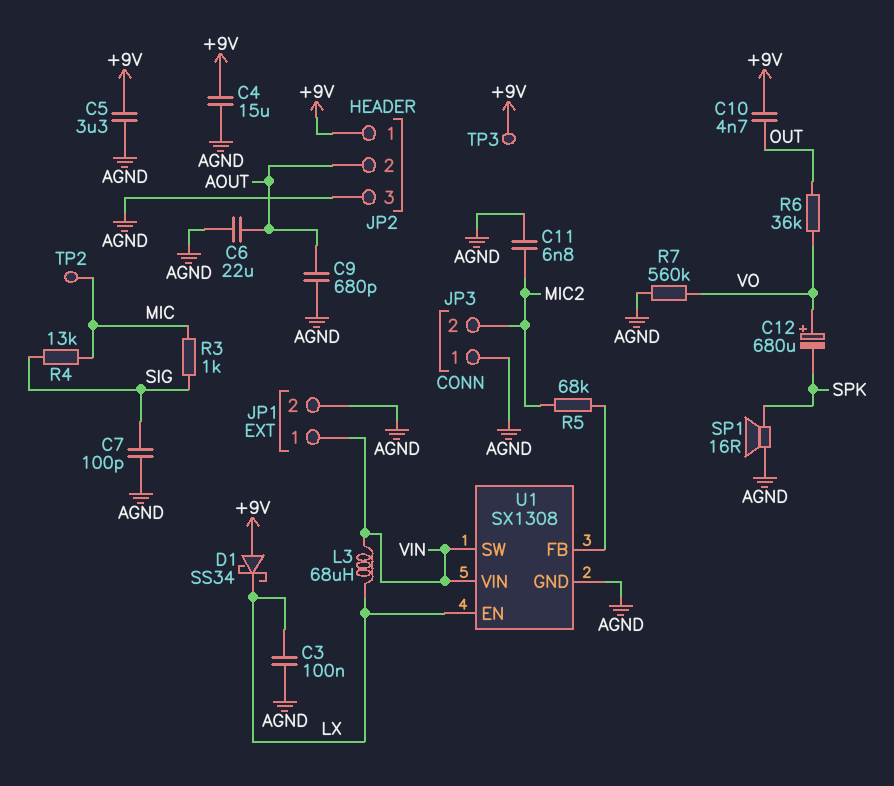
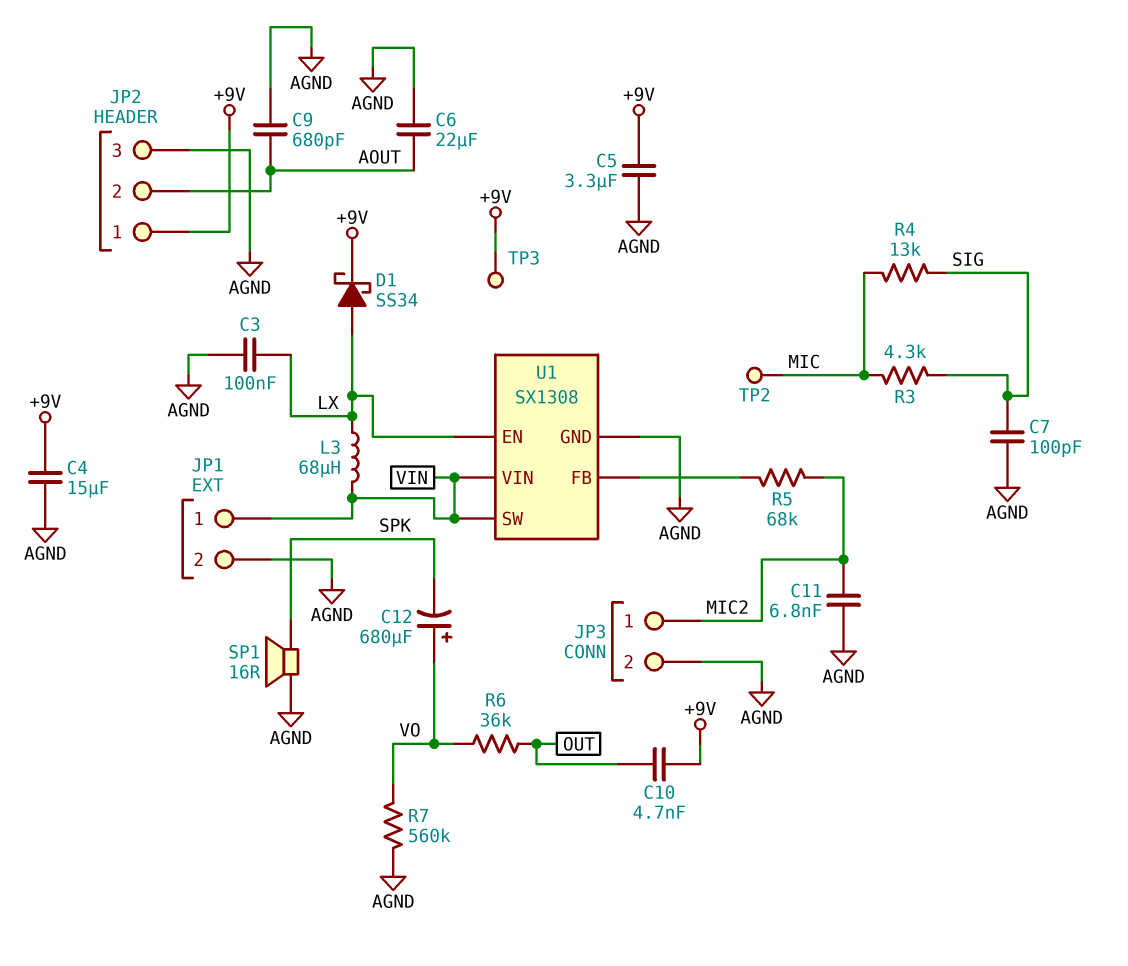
D1: schottky SS34 (A +9V, K LX) -> schottky SS34 (A LX, K +9V)
JP3 pin 1: AGND -> MIC2
JP3 pin 2: MIC2 -> AGND
R3: 1k (MIC, SIG) -> 4.3k (MIC, SIG)

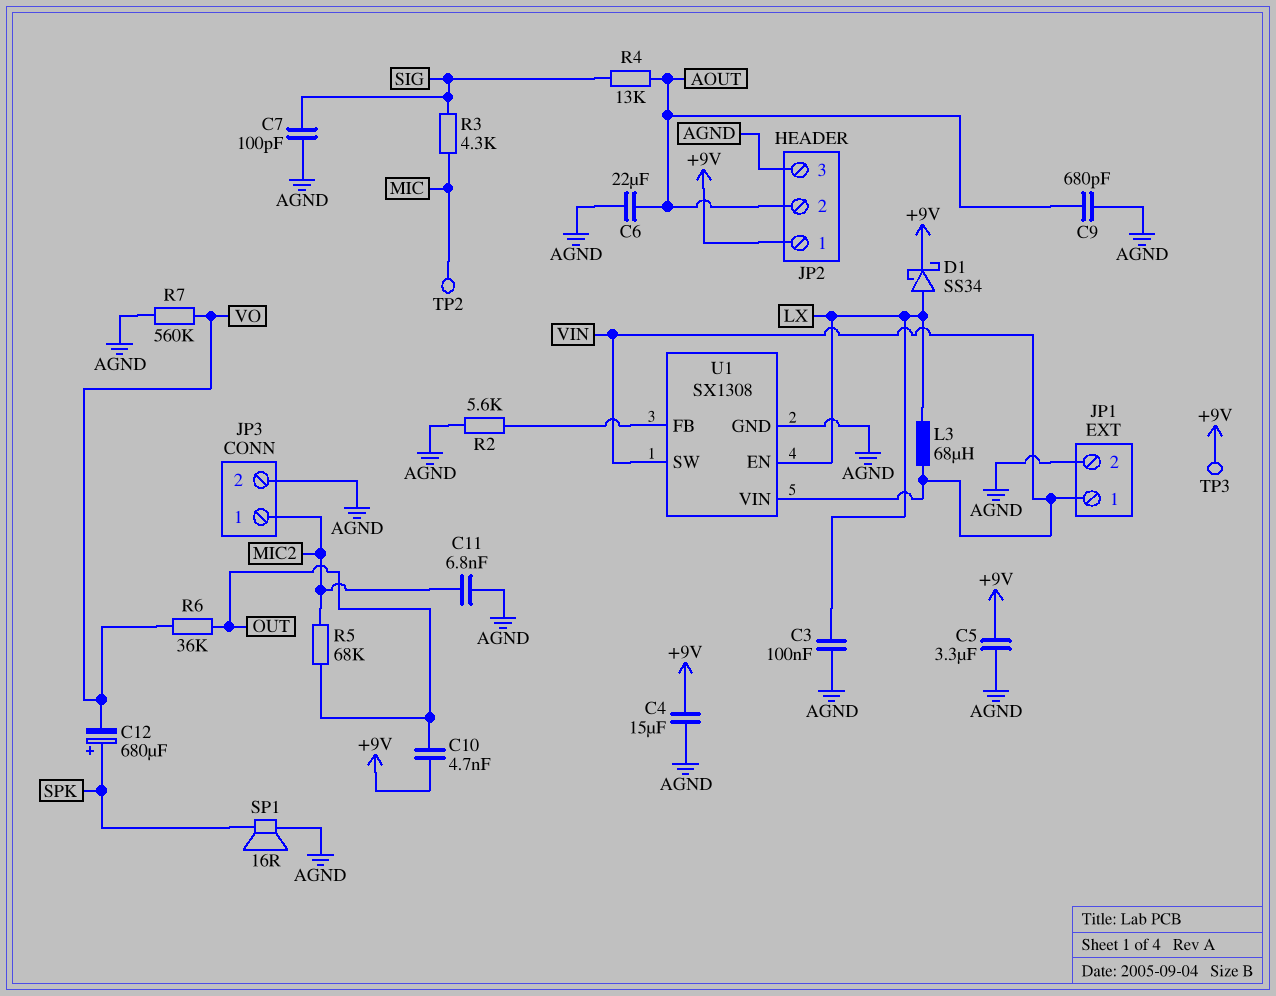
C12: 680uF (plus VO, minus SPK) -> 680uF (plus SPK, minus VO)
R2: none -> 5.6k (AGND, U1/FB)
R4: 13k (MIC, SIG) -> 13k (AOUT, SIG)
R5: 68k (MIC2, U1/FB) -> 68k (MIC2, OUT)

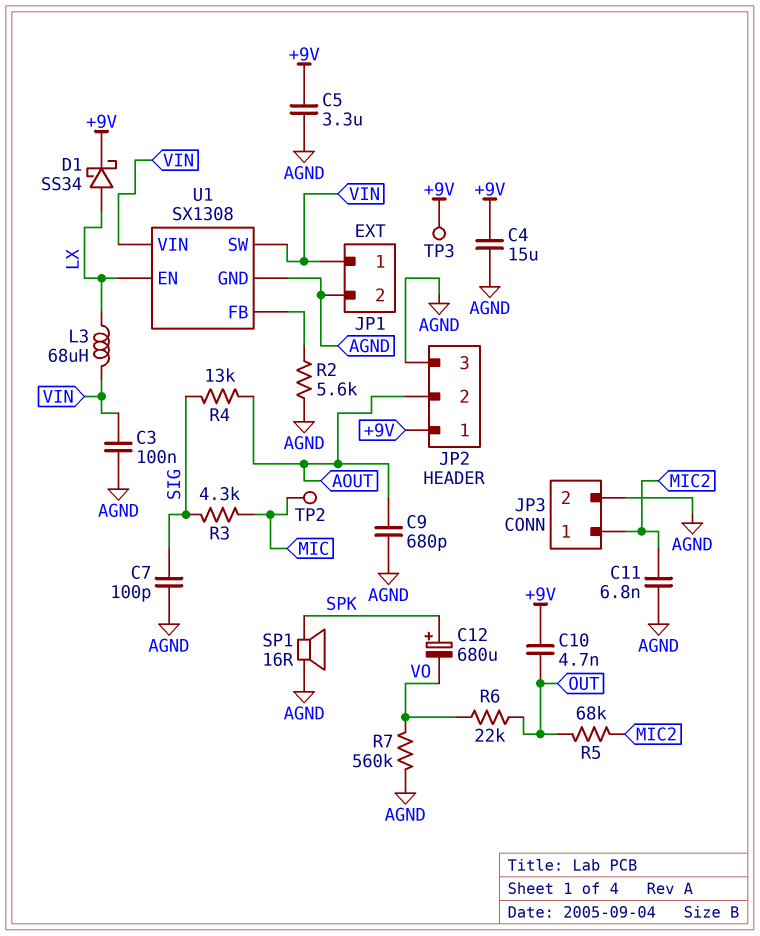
C3: 100nF (AGND, LX) -> 100nF (AGND, VIN)
C6: 22uF (AGND, AOUT) -> none
R6: 36k (OUT, VO) -> 22k (OUT, VO)

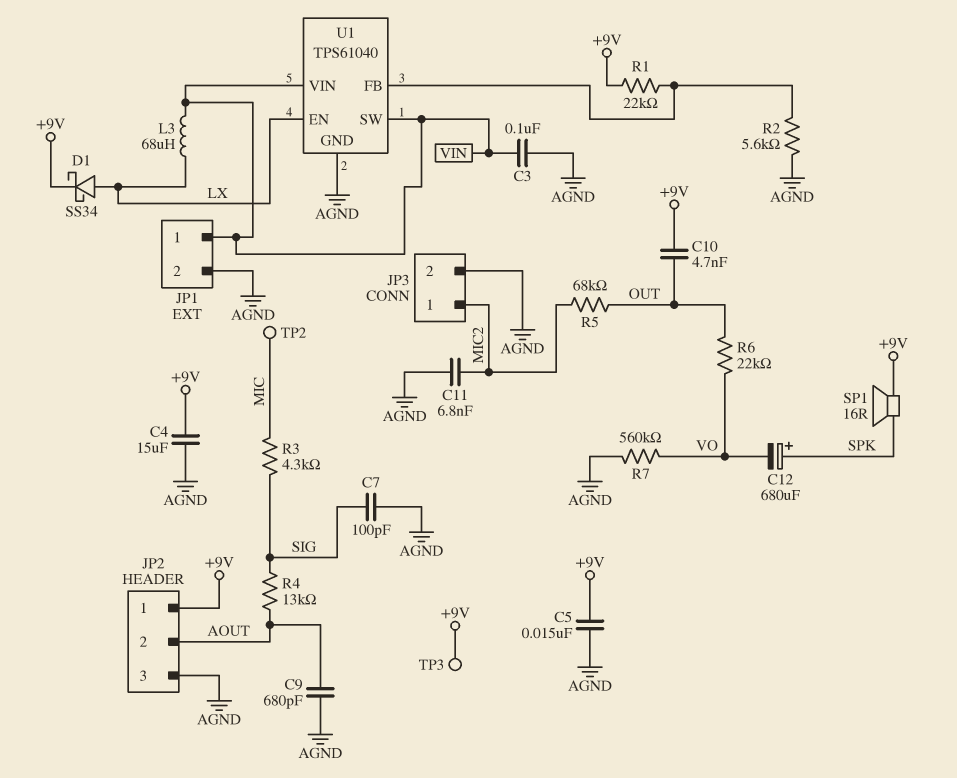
C5: 3.3uF (+9V, AGND) -> 15nF (+9V, AGND)
R1: none -> 22k (+9V, U1/FB)
SP1: speaker 16R (AGND, SPK) -> speaker 16R (+9V, SPK)
U1: SX1308 -> TPS61040

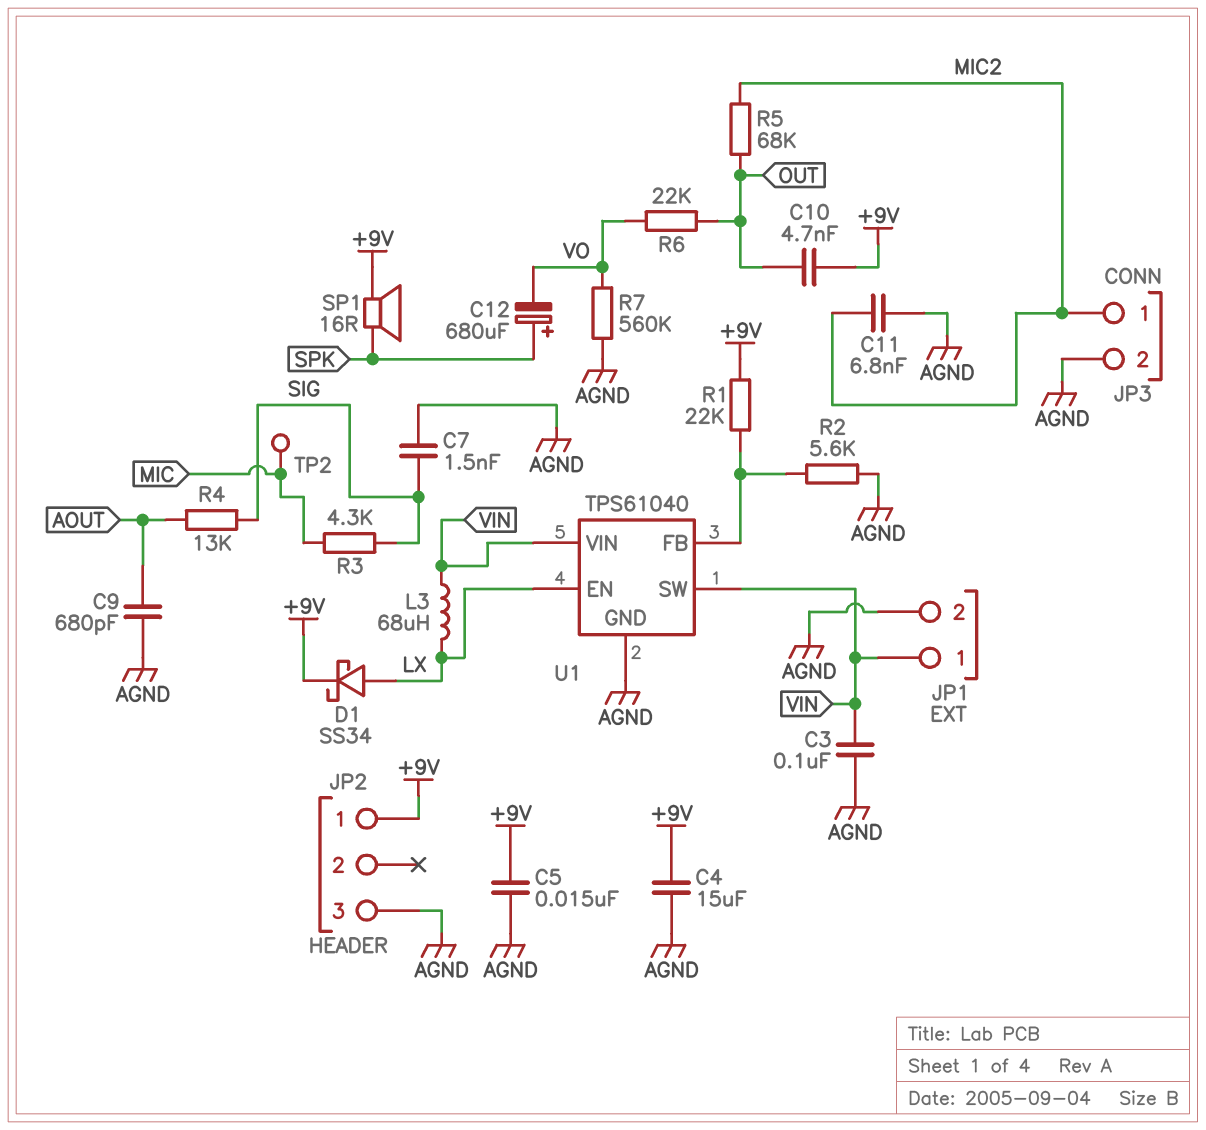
C7: 100pF (AGND, SIG) -> 1.5nF (AGND, SIG)
JP2 pin 2: AOUT -> none
TP3: test point (+9V) -> none

